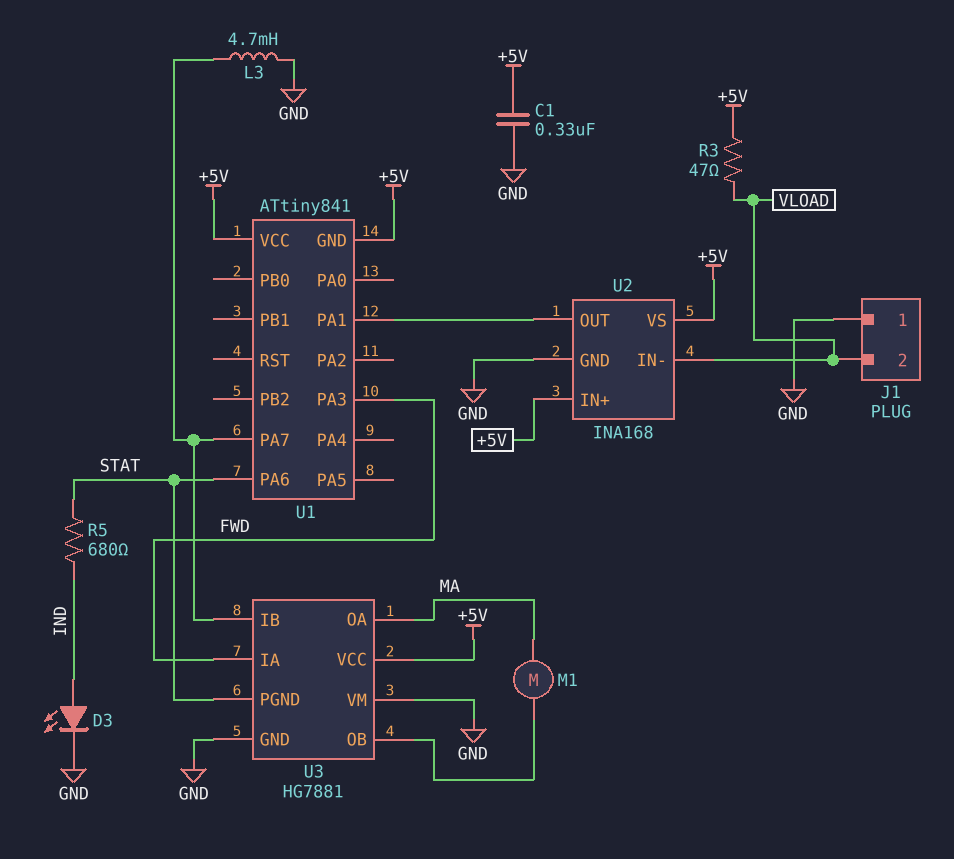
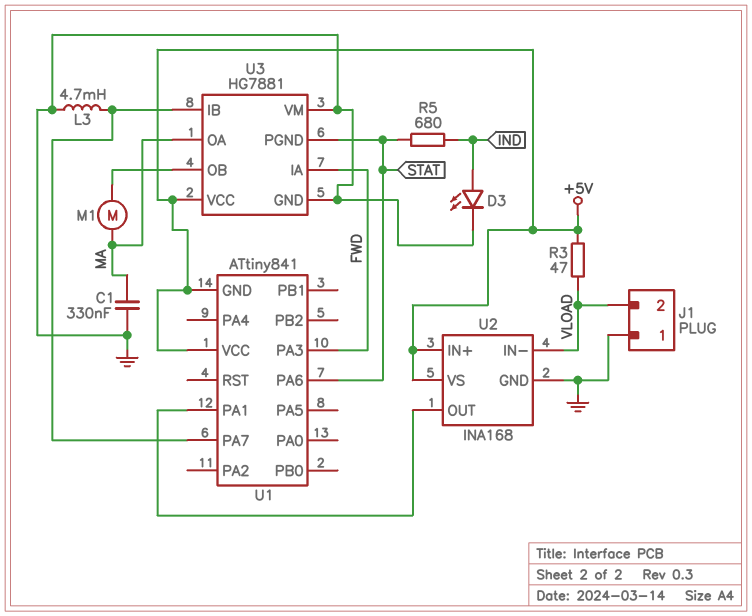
C1: 330nF (+5V, GND) -> 330nF (GND, MA)

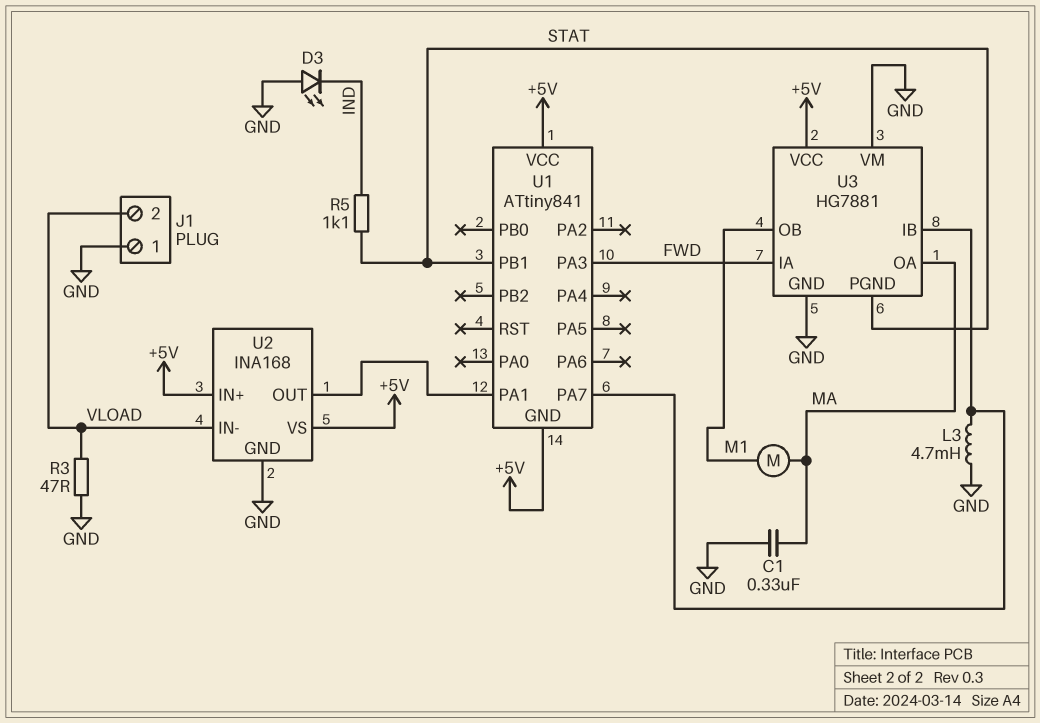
D3: LED (A IND, K GND) -> LED (A GND, K IND)
R3: 47 (+5V, VLOAD) -> 47 (GND, VLOAD)
R5: 680 (IND, STAT) -> 1.1k (IND, STAT)
U1 pin PA6: STAT -> none
U1 pin PB1: none -> STAT

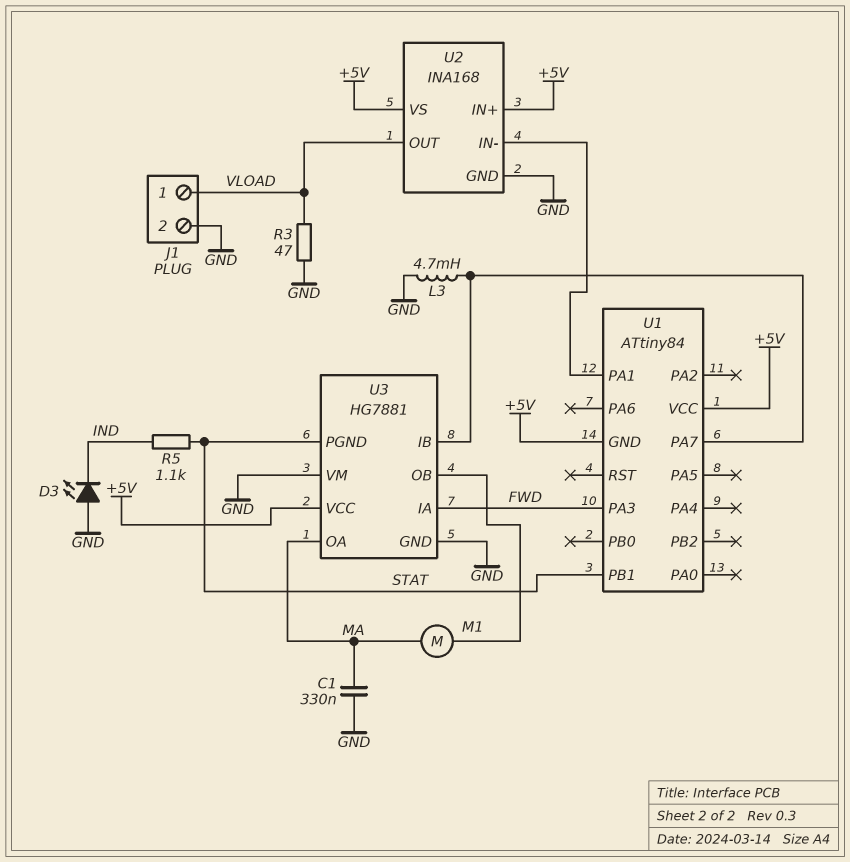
J1 pin 1: GND -> VLOAD
J1 pin 2: VLOAD -> GND
U1: ATtiny841 -> ATtiny84
U2 pin IN-: VLOAD -> U1/PA1
U2 pin OUT: U1/PA1 -> VLOAD

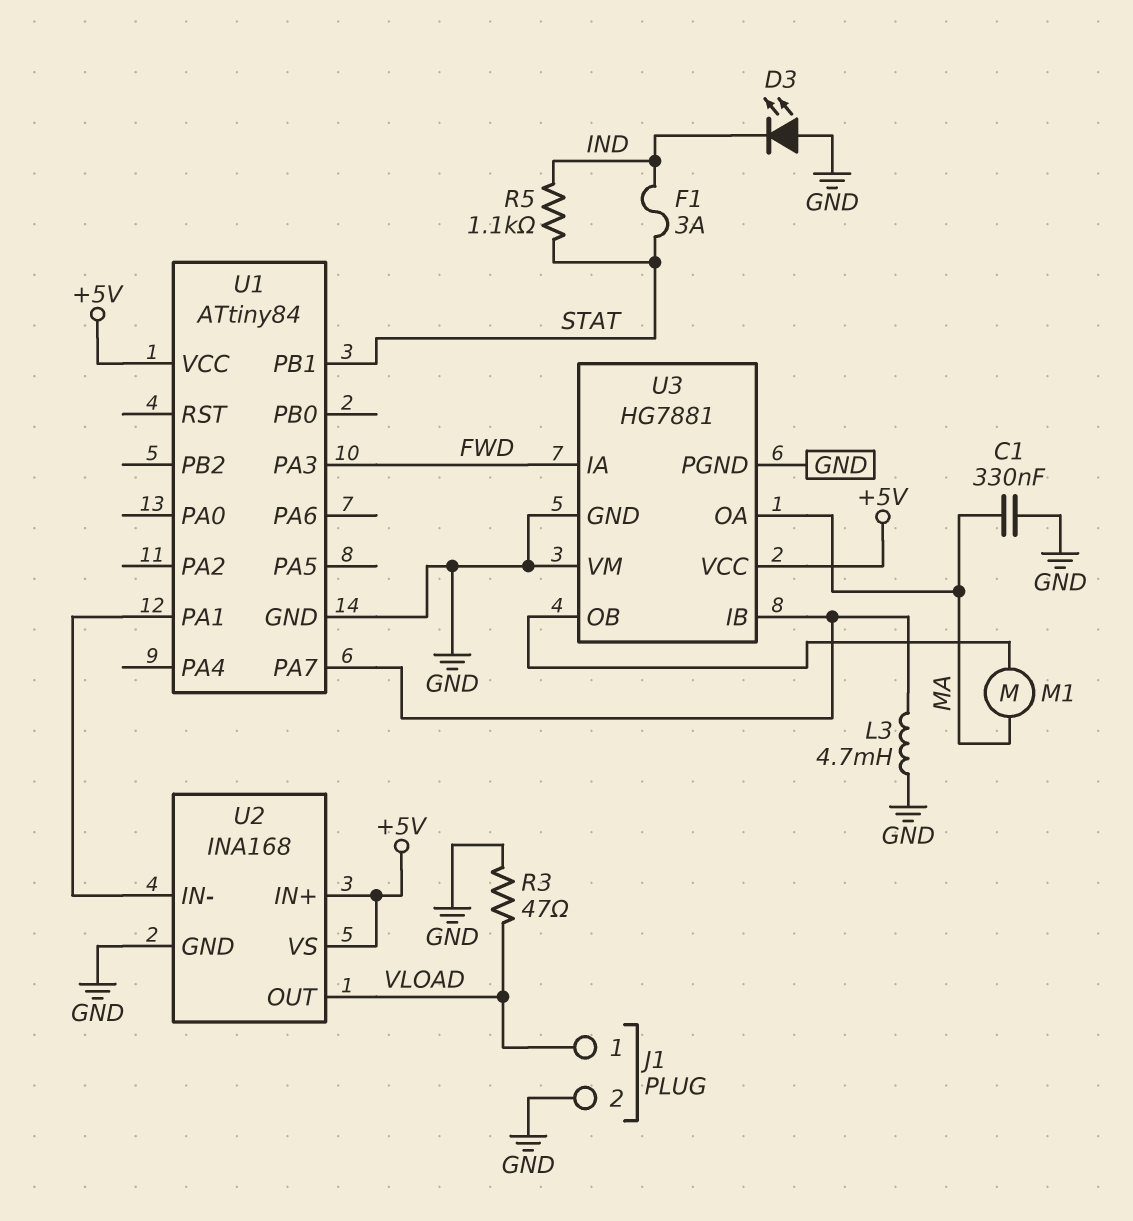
F1: none -> 3A (IND, STAT)
U1 pin GND: +5V -> GND
U3 pin PGND: STAT -> GND

